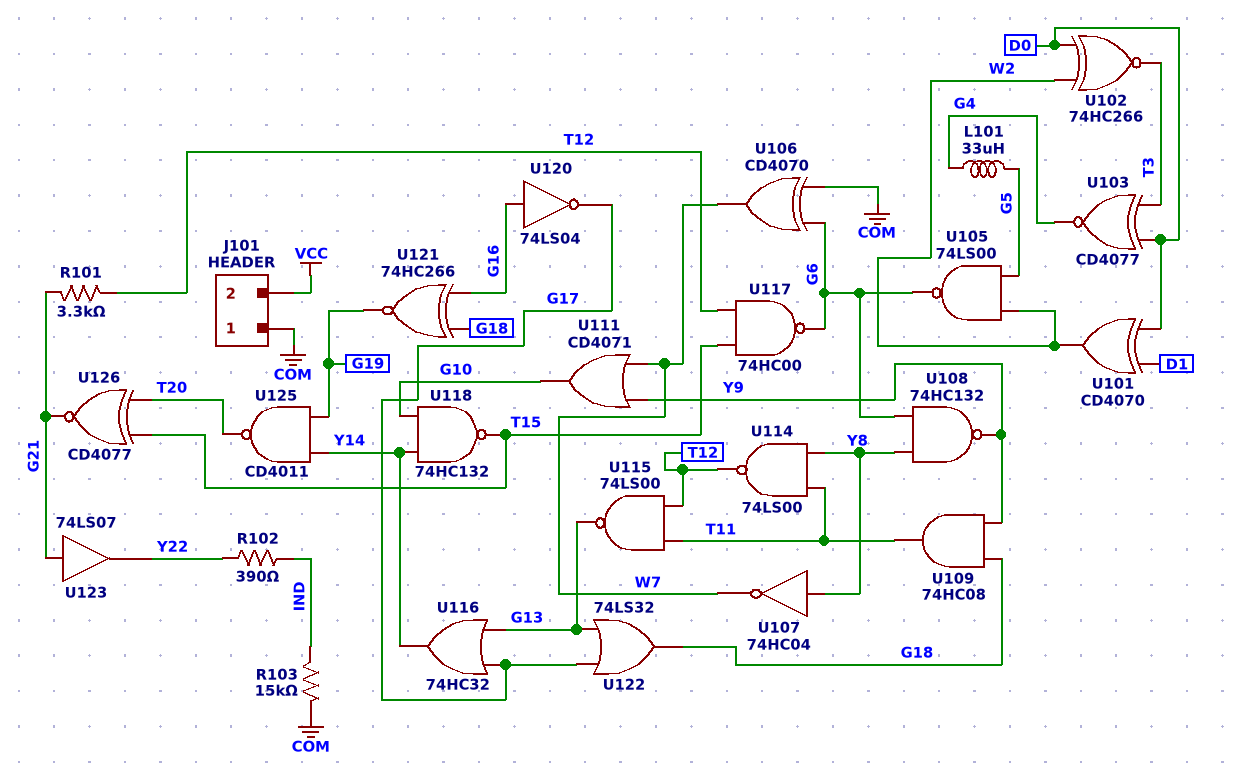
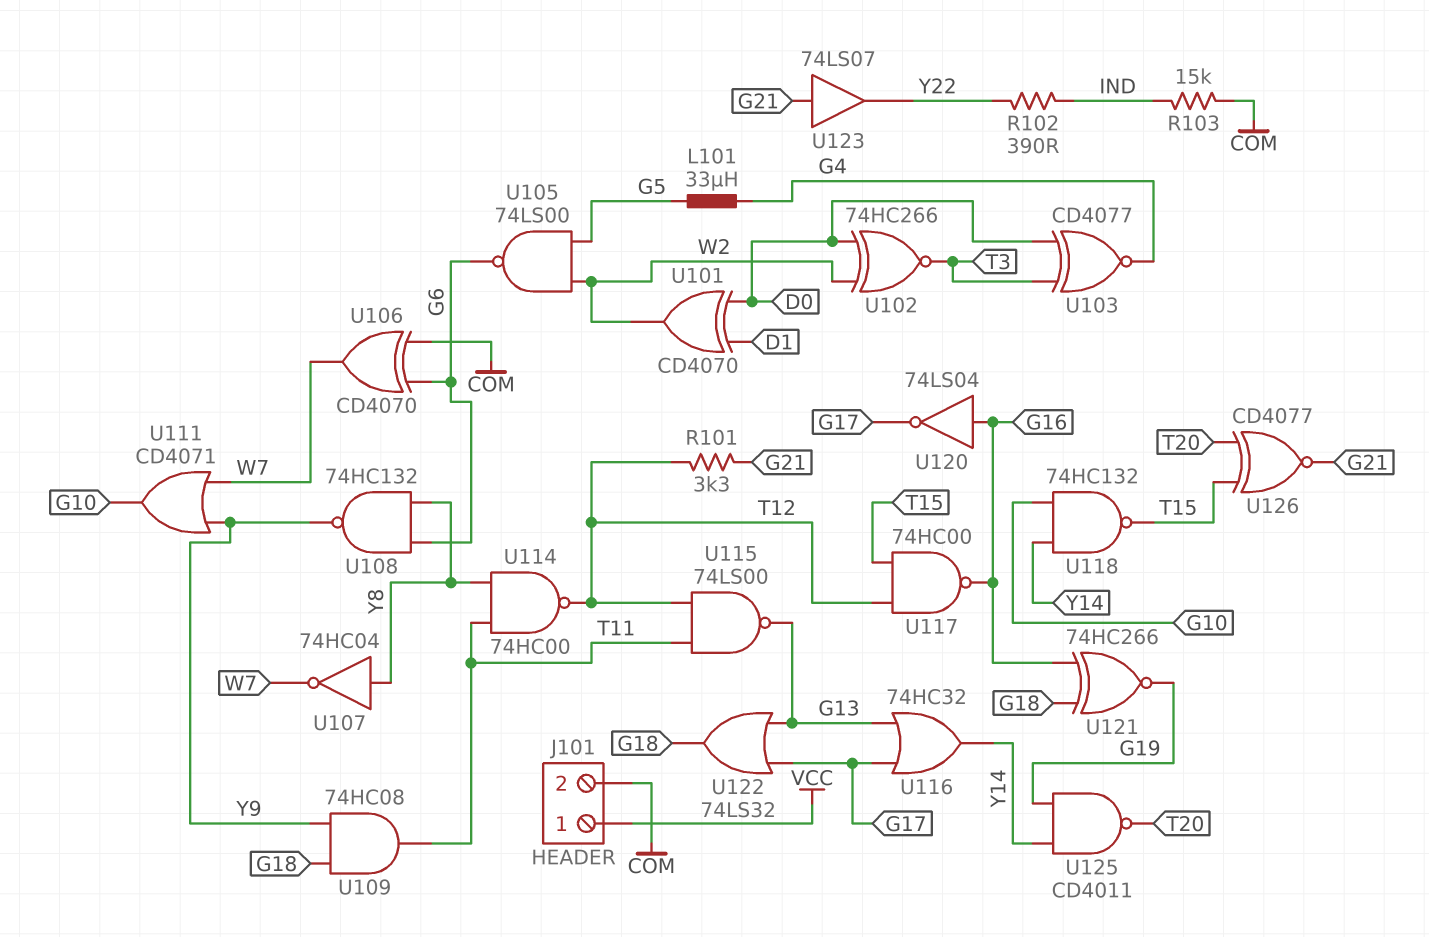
J101 pin 1: COM -> VCC
J101 pin 2: VCC -> COM
U114: NAND 74LS00 (in T11, in Y8, out T12) -> NAND 74HC00 (in T11, in Y8, out T12)
U117: NAND 74HC00 (in T12, in T15, out G6) -> NAND 74HC00 (in T12, in T15, out G16)

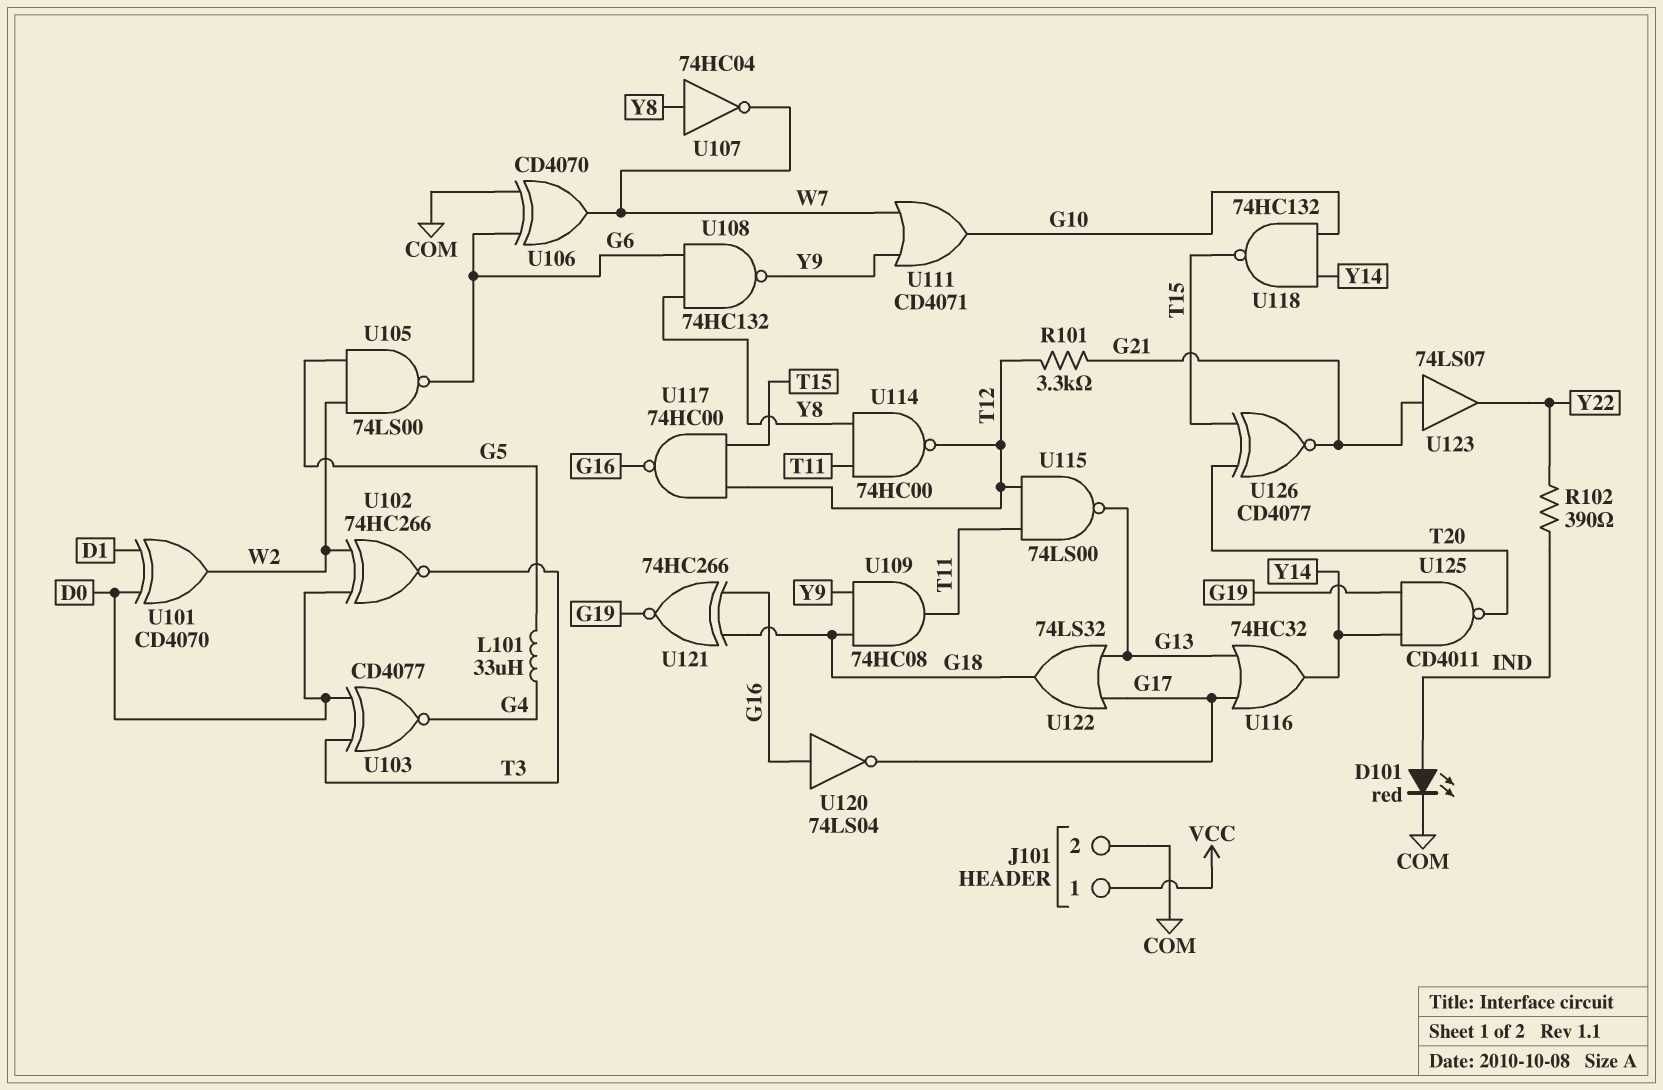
D101: none -> LED red (A IND, K COM)
R103: 15k (COM, IND) -> none

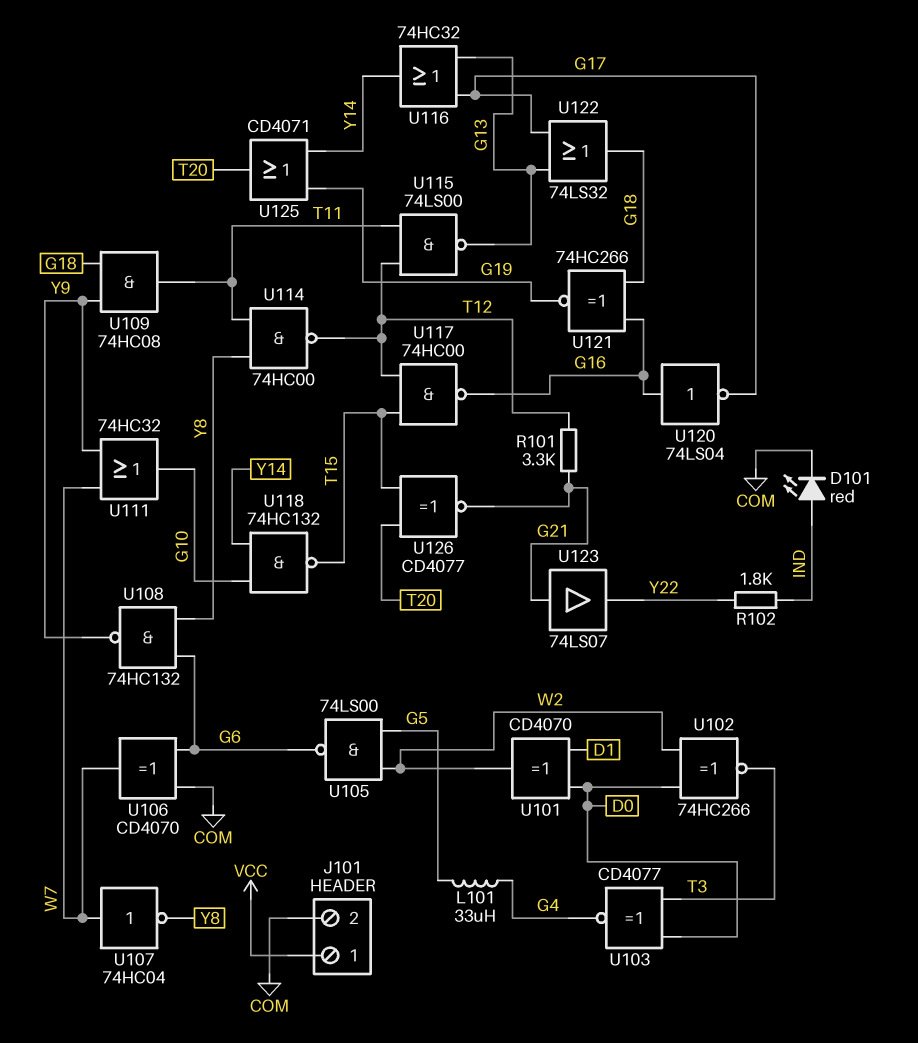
R102: 390 (IND, Y22) -> 1.8k (IND, Y22)
U107: NOT 74HC04 (in Y8, out W7) -> NOT 74HC04 (in W7, out Y8)
U111: OR CD4071 (in W7, in Y9, out G10) -> OR 74HC32 (in W7, in Y9, out G10)
U125: NAND CD4011 (in G19, in Y14, out T20) -> OR CD4071 (in G19, in Y14, out T20)

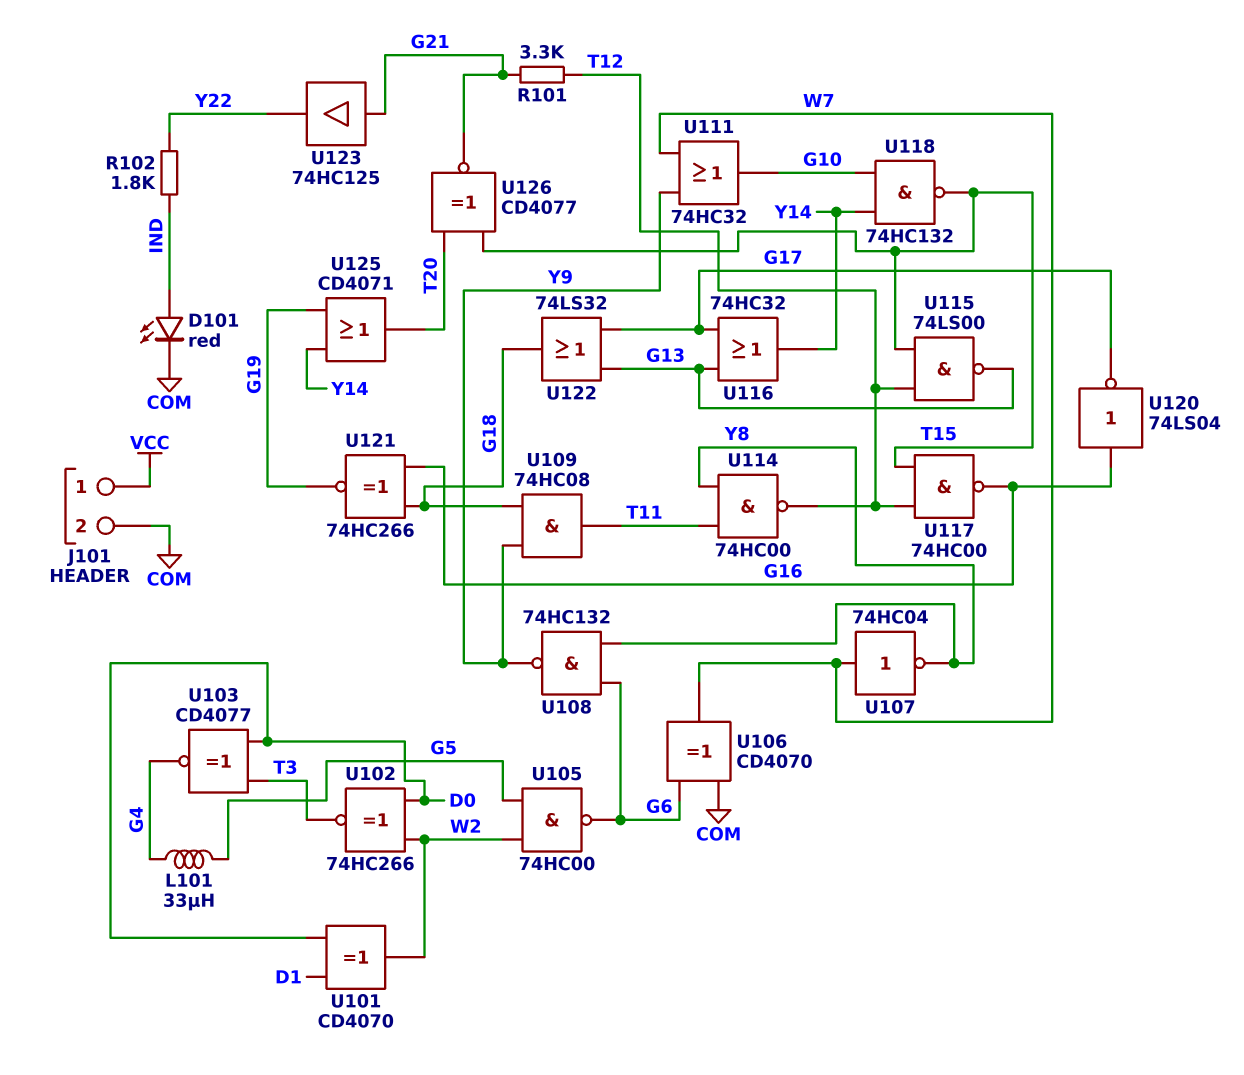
U105: NAND 74LS00 (in G5, in W2, out G6) -> NAND 74HC00 (in G5, in W2, out G6)
U115: NAND 74LS00 (in T11, in T12, out G13) -> NAND 74LS00 (in T12, in T15, out G13)
U123: buffer 74LS07 (in G21, out Y22) -> buffer 74HC125 (in G21, out Y22)

